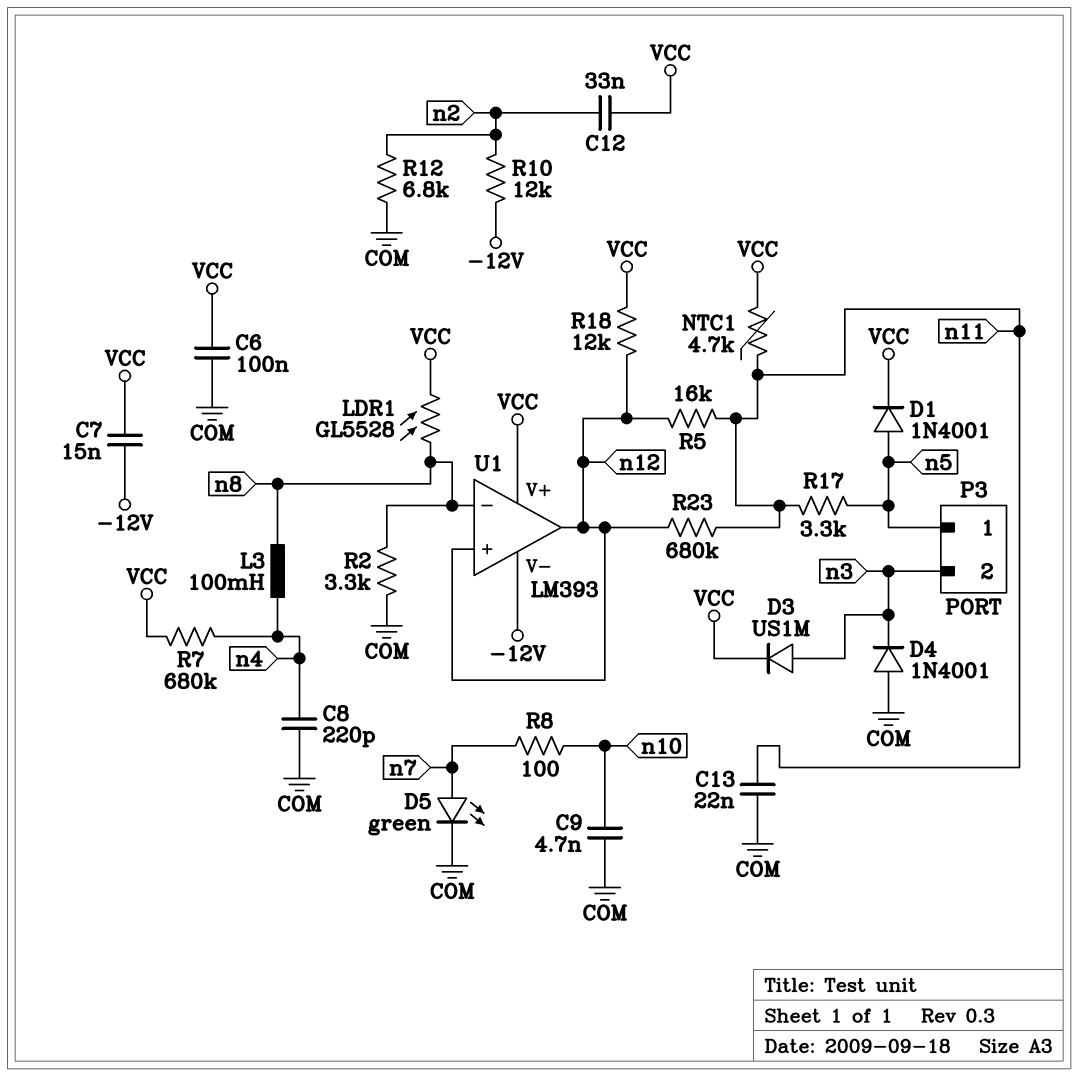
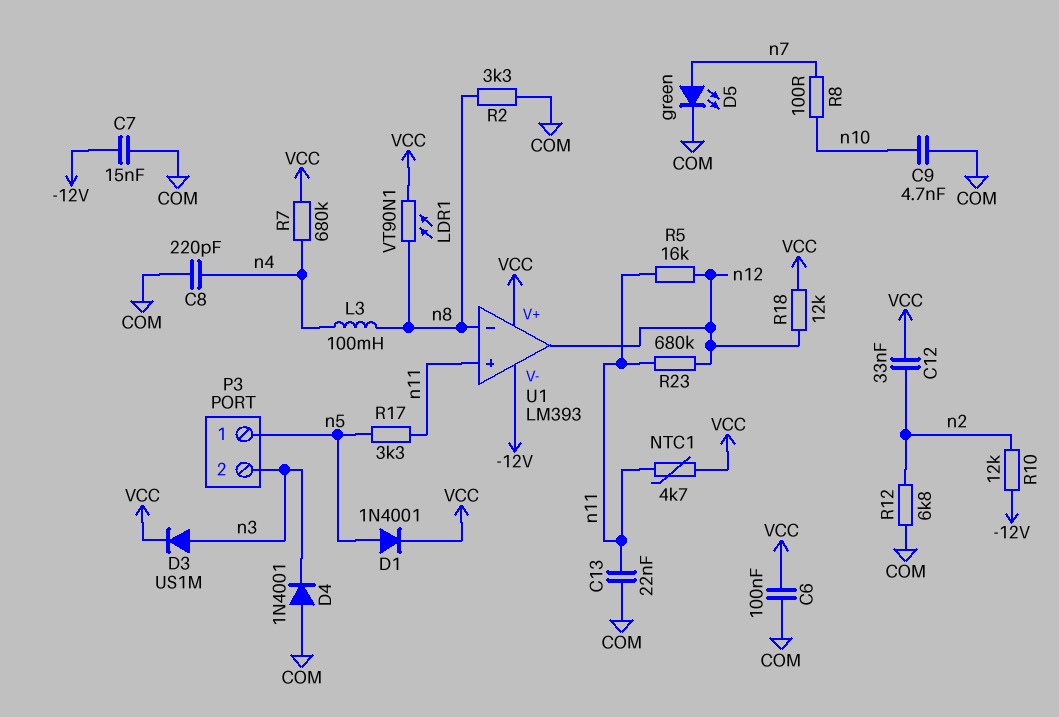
C7: 15nF (-12V, VCC) -> 15nF (-12V, COM)
LDR1: GL5528 (VCC, n8) -> VT90N1 (VCC, n8)
U1 pin in+: n12 -> n11

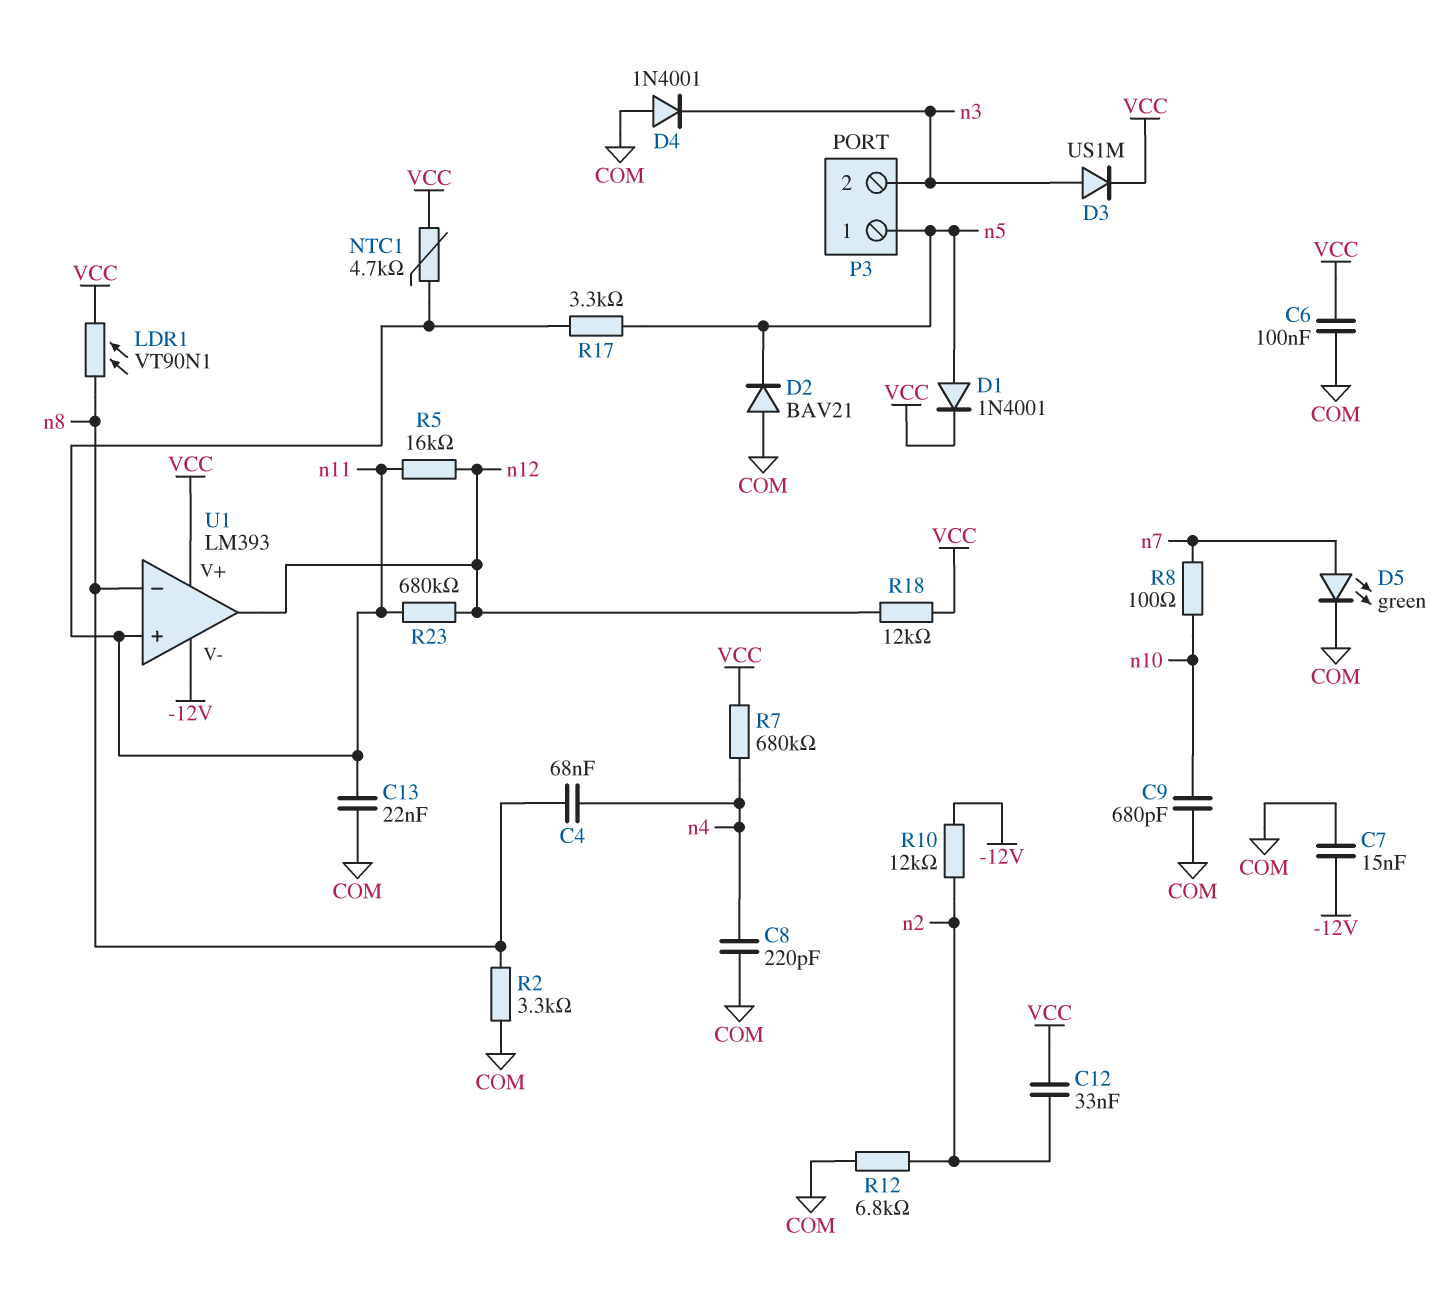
C4: none -> 68nF (n4, n8)
C9: 4.7nF (COM, n10) -> 680pF (COM, n10)
D2: none -> diode BAV21 (A COM, K n5)
L3: 100mH (n4, n8) -> none

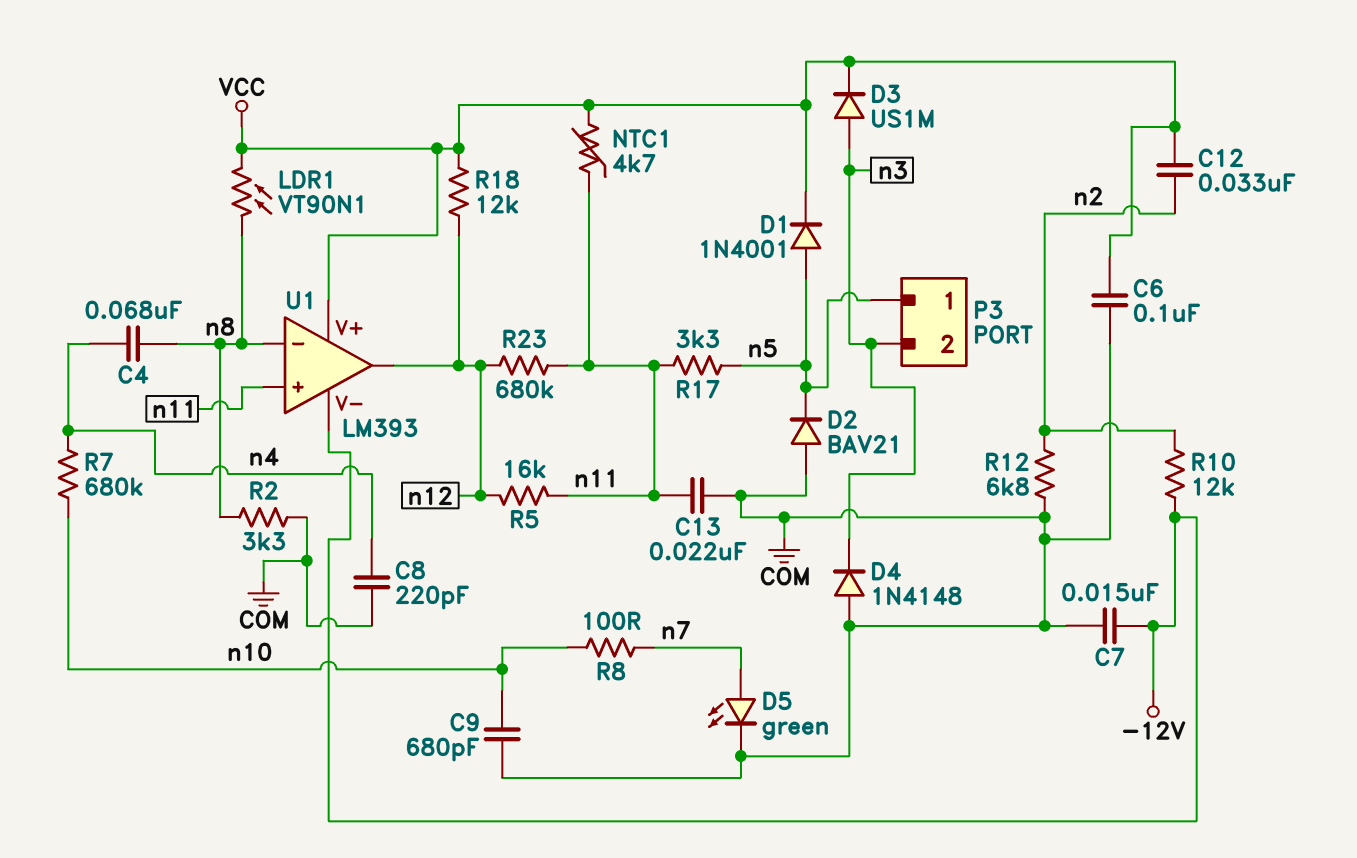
D4: diode 1N4001 (A COM, K n3) -> diode 1N4148 (A COM, K n3)
R7: 680k (VCC, n4) -> 680k (n4, n10)

